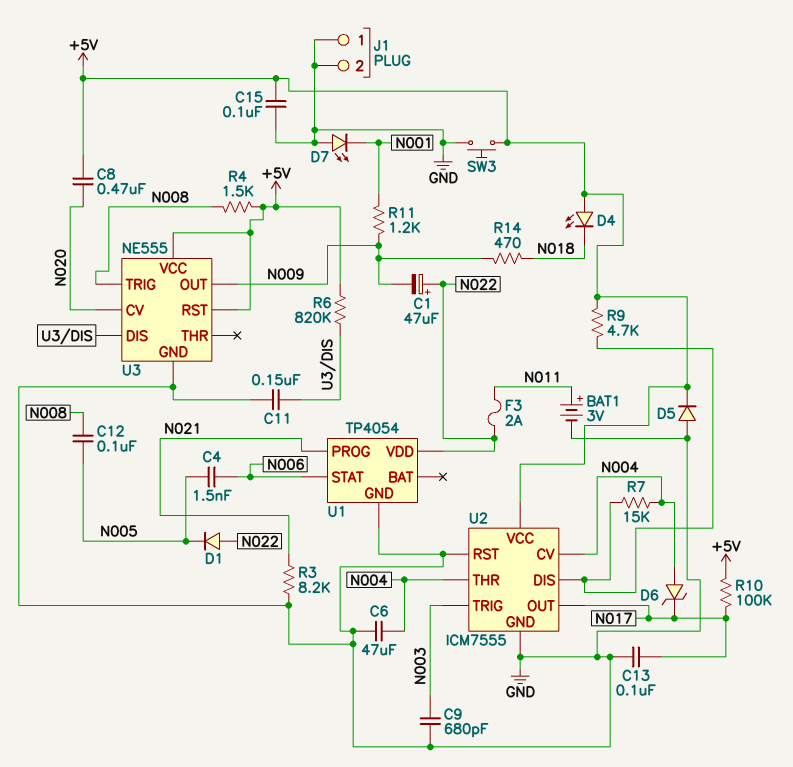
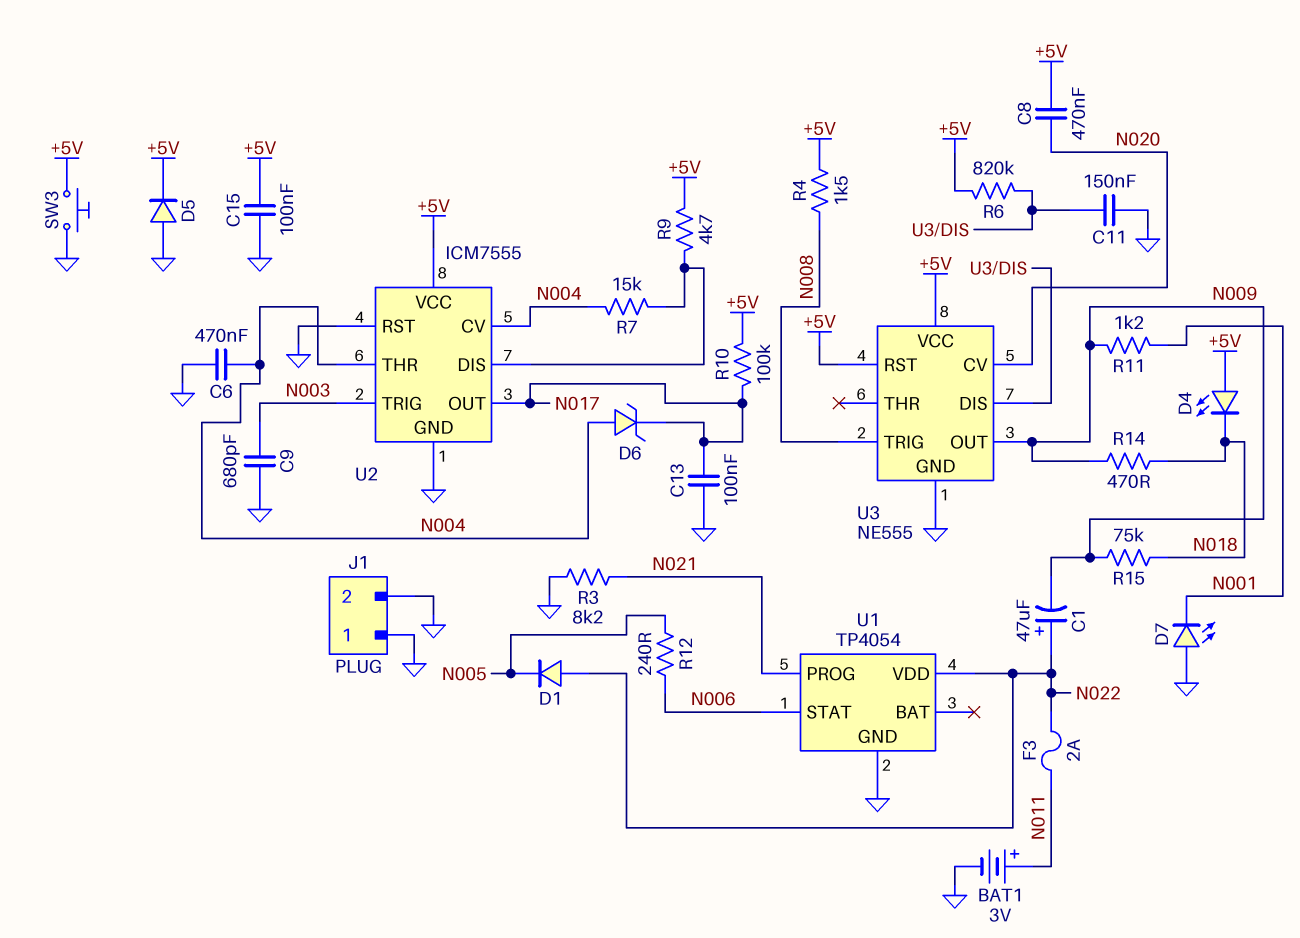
C4: 1.5nF (N005, N006) -> none
C6: 47uF (GND, N004) -> 470nF (GND, N004)
C12: 100nF (N005, N008) -> none
R12: none -> 240 (N005, N006)
R15: none -> 75k (N009, N018)

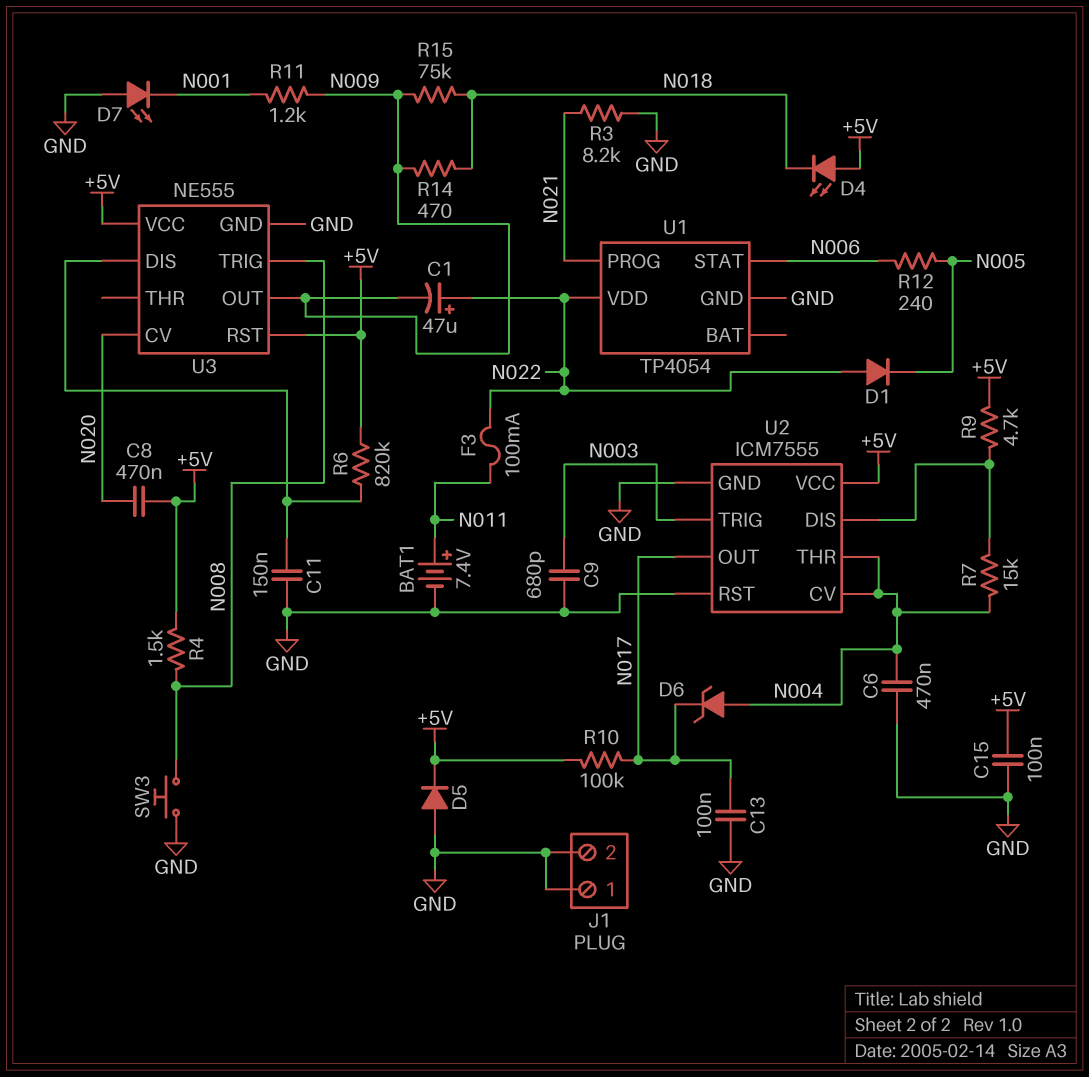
BAT1: 3V (plus N011, minus GND) -> 7.4V (plus N011, minus GND)
F3: 2A (N011, N022) -> 100mA (N011, N022)
SW3: button (+5V, GND) -> button (GND, N008)

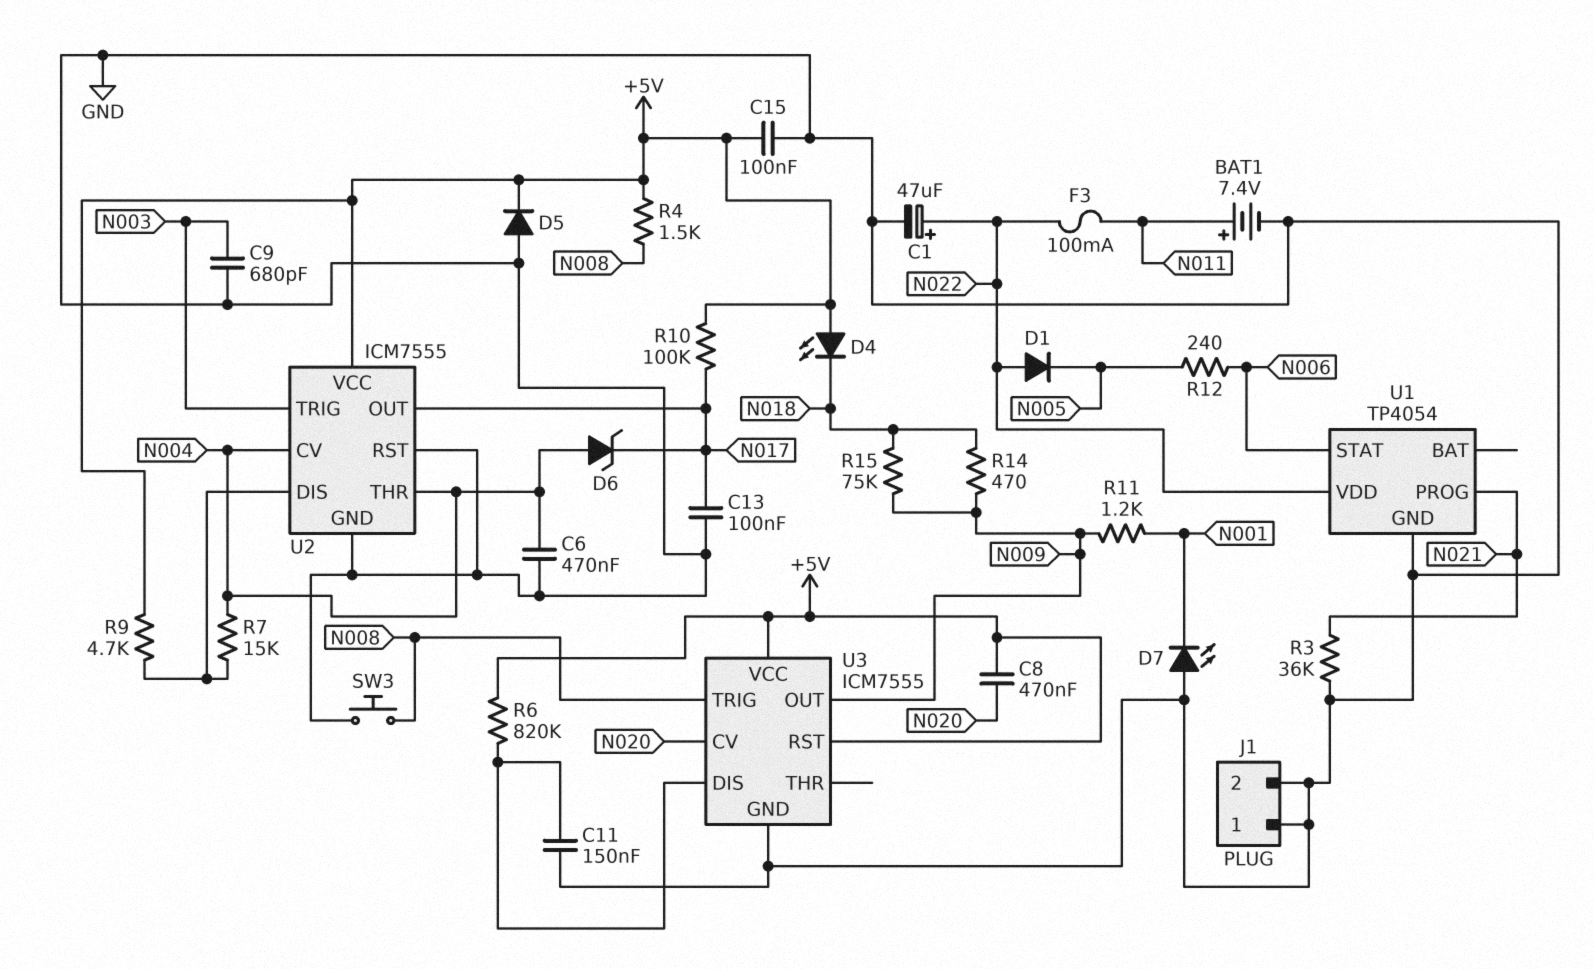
C1: 47uF (plus N022, minus N009) -> 47uF (plus N022, minus GND)
R3: 8.2k (GND, N021) -> 36k (GND, N021)
U3: NE555 -> ICM7555

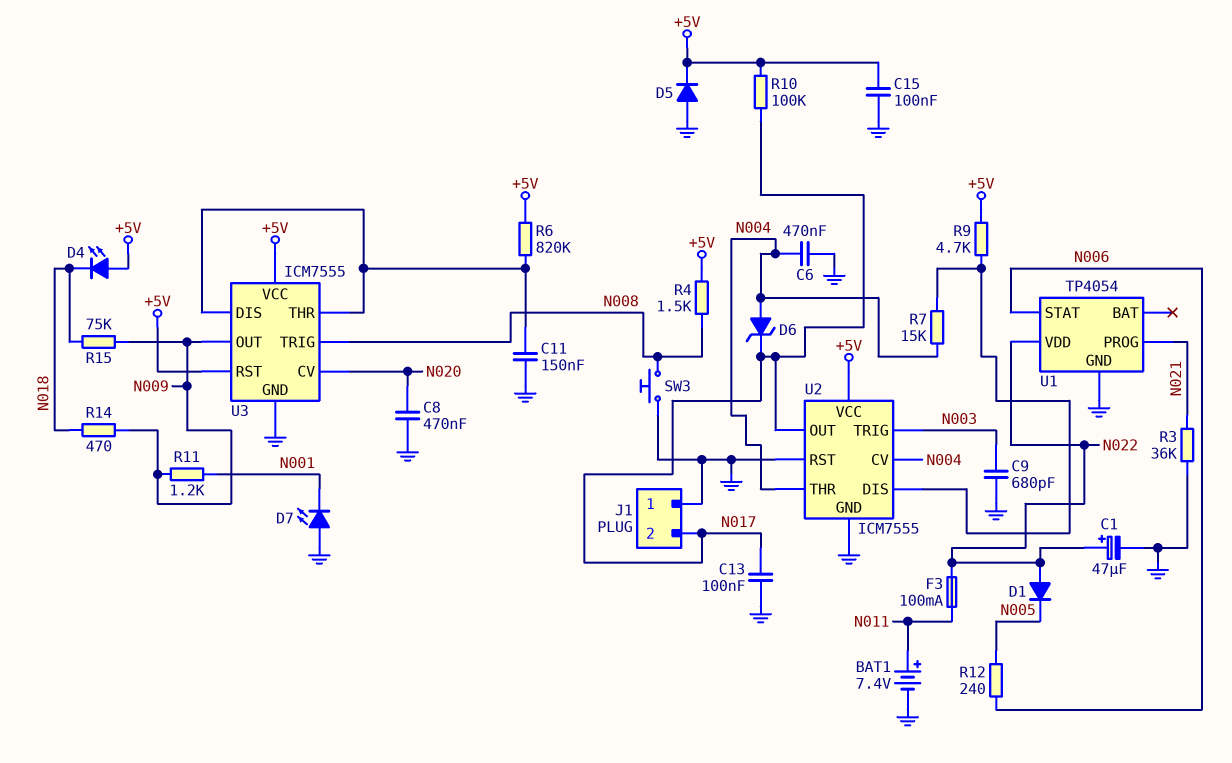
C8: 470nF (+5V, N020) -> 470nF (GND, N020)
J1 pin 2: GND -> N017
U3 pin THR: none -> U3/DIS

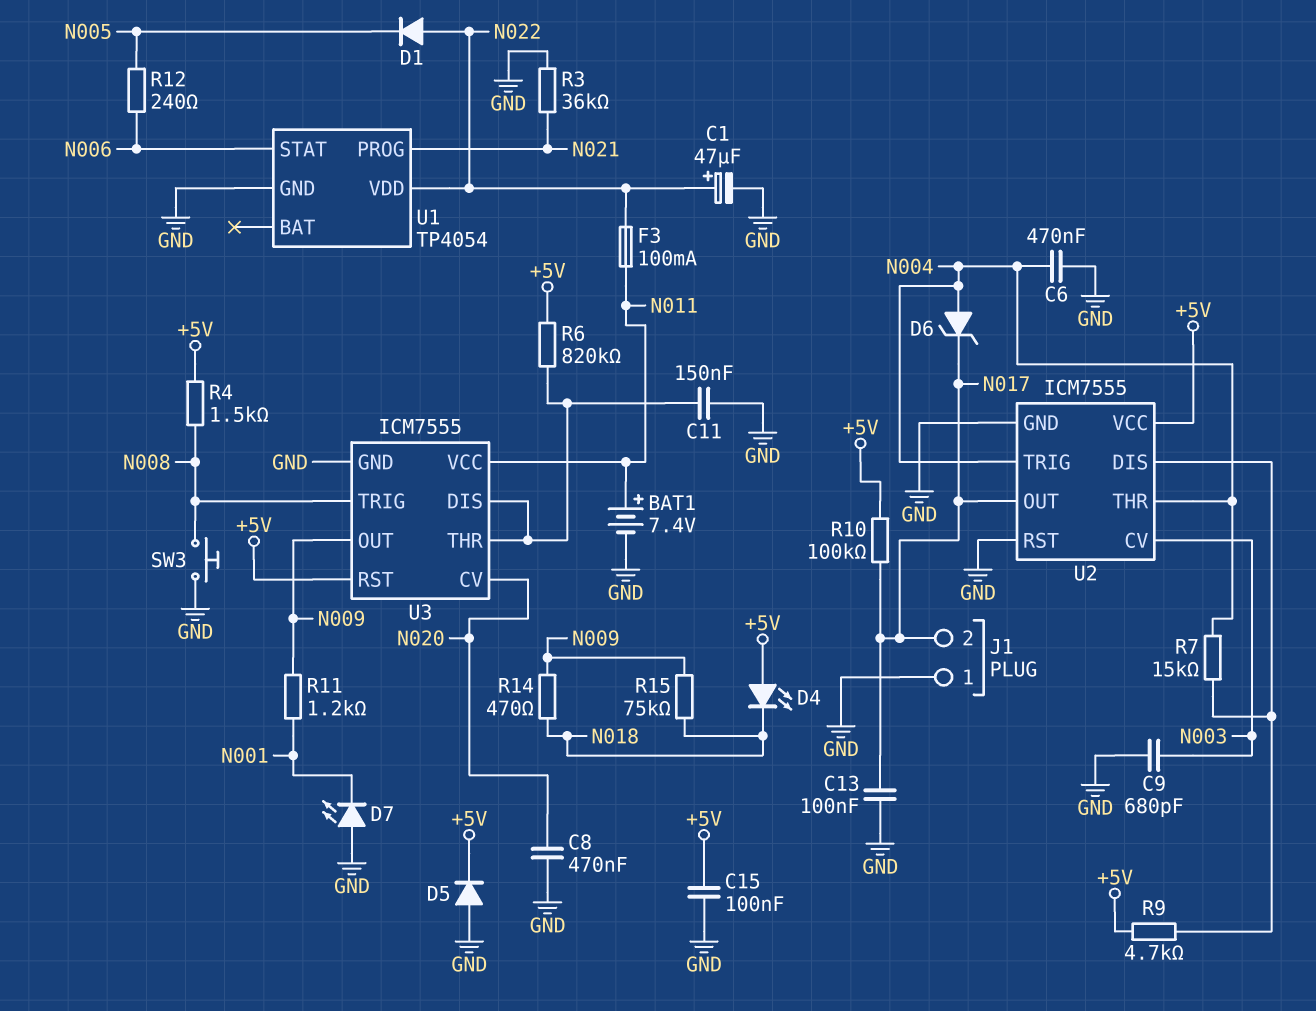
U2 pin CV: N004 -> N003
U2 pin TRIG: N003 -> N004
U3 pin VCC: +5V -> N011

